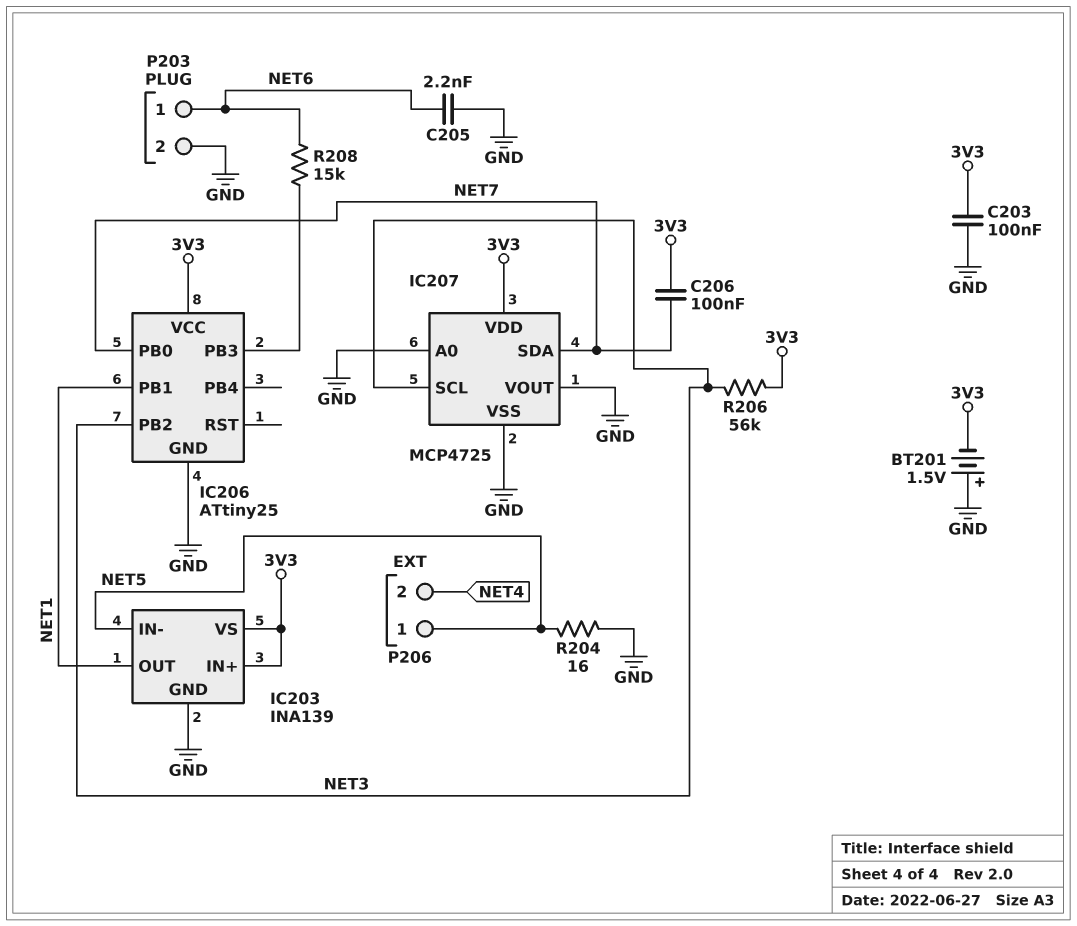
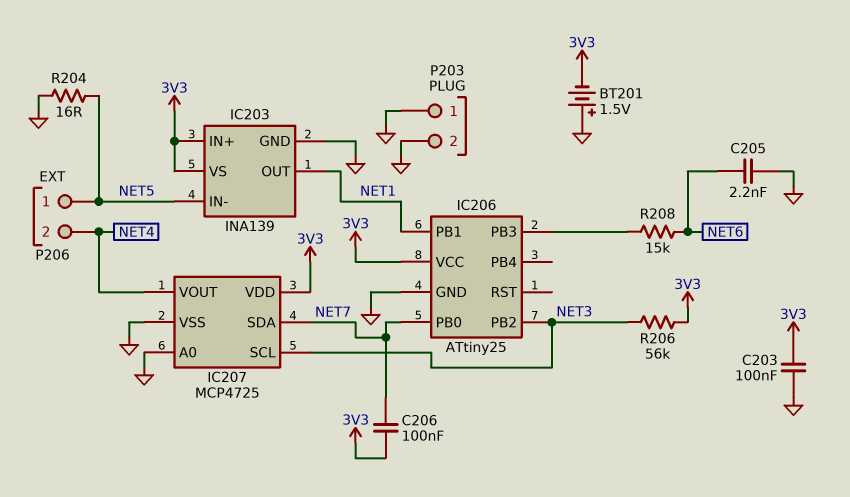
IC207 pin VOUT: GND -> NET4
P203 pin 1: NET6 -> GND

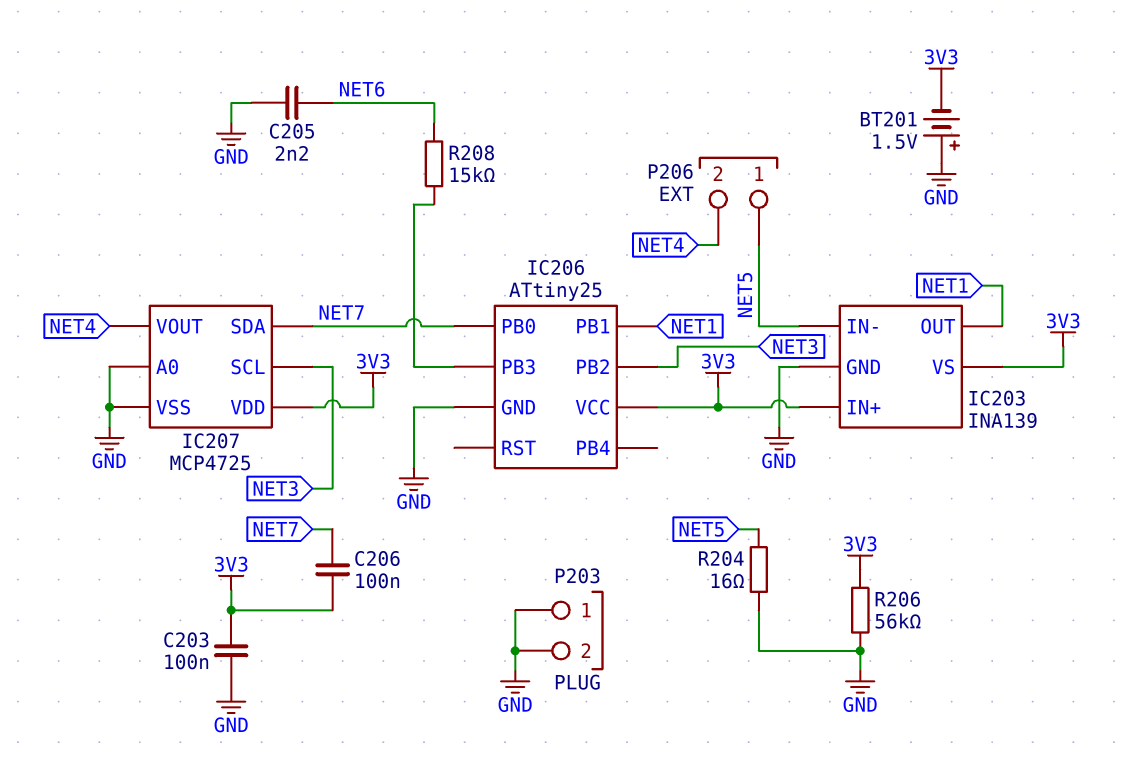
R206: 56k (3V3, NET3) -> 56k (3V3, GND)

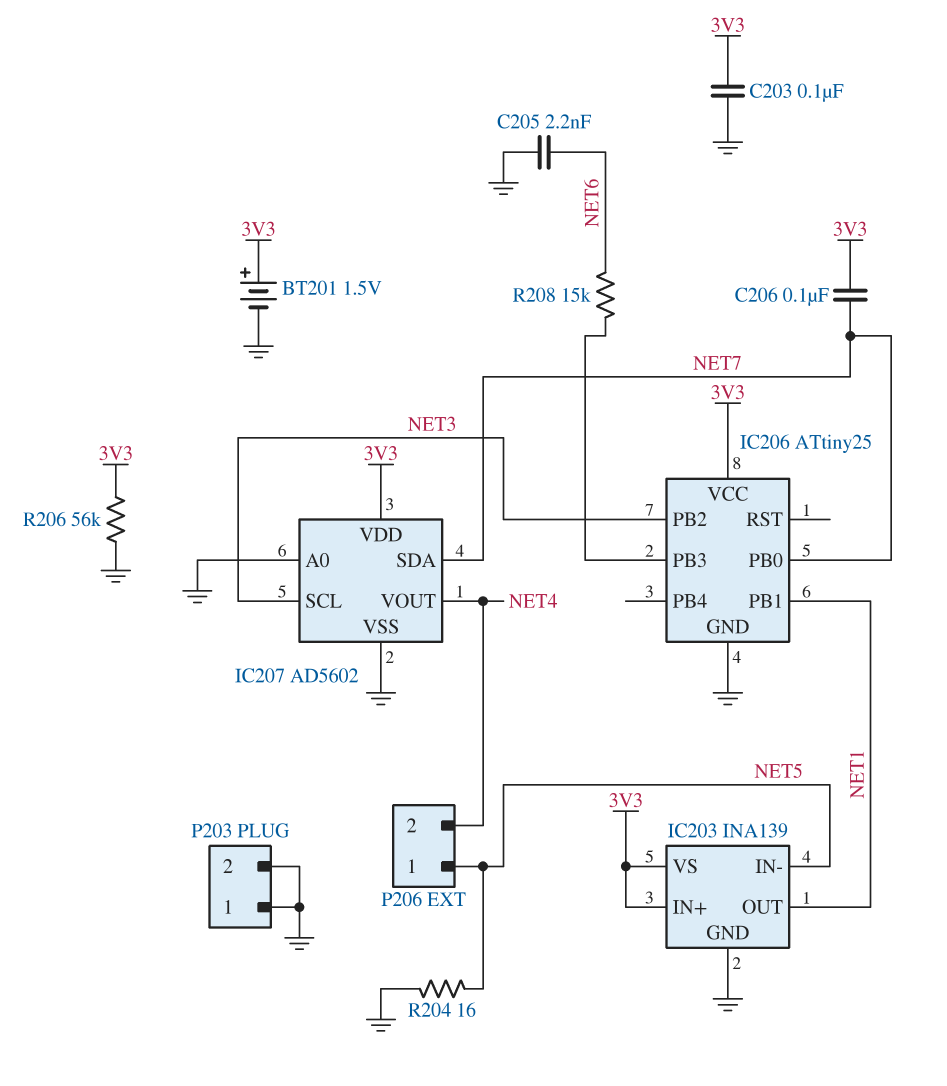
BT201: 1.5V (plus GND, minus 3V3) -> 1.5V (plus 3V3, minus GND)
IC207: MCP4725 -> AD5602

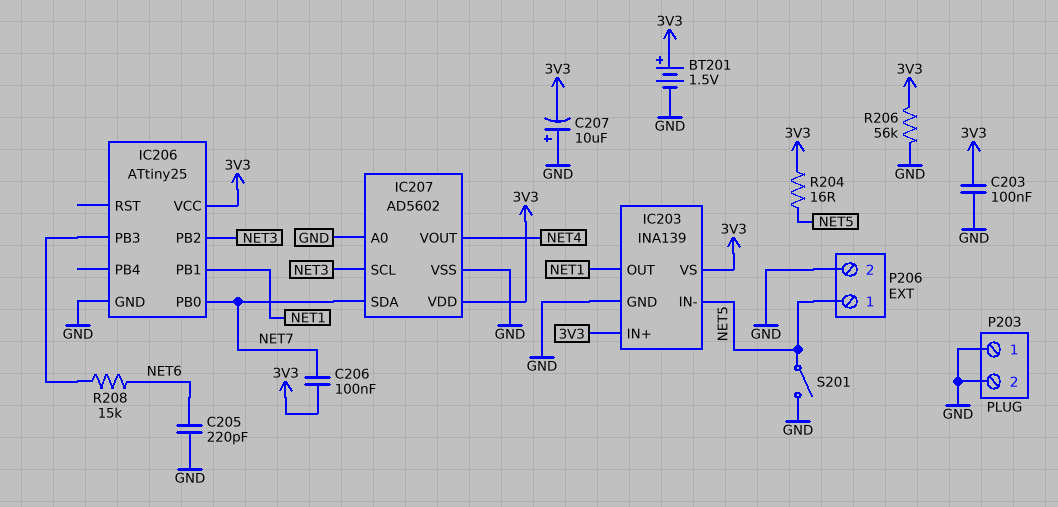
C205: 2.2nF (GND, NET6) -> 220pF (GND, NET6)
C207: none -> 10uF (plus GND, minus 3V3)
P206 pin 2: NET4 -> GND
R204: 16 (GND, NET5) -> 16 (3V3, NET5)
S201: none -> switch (GND, NET5)

